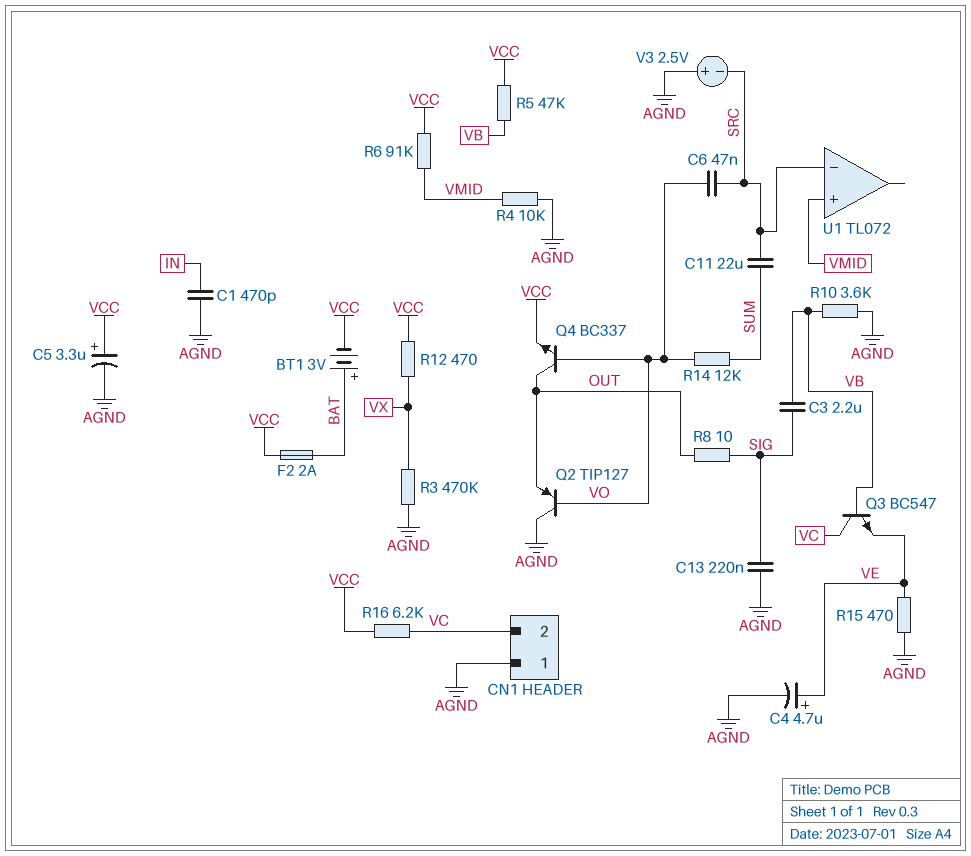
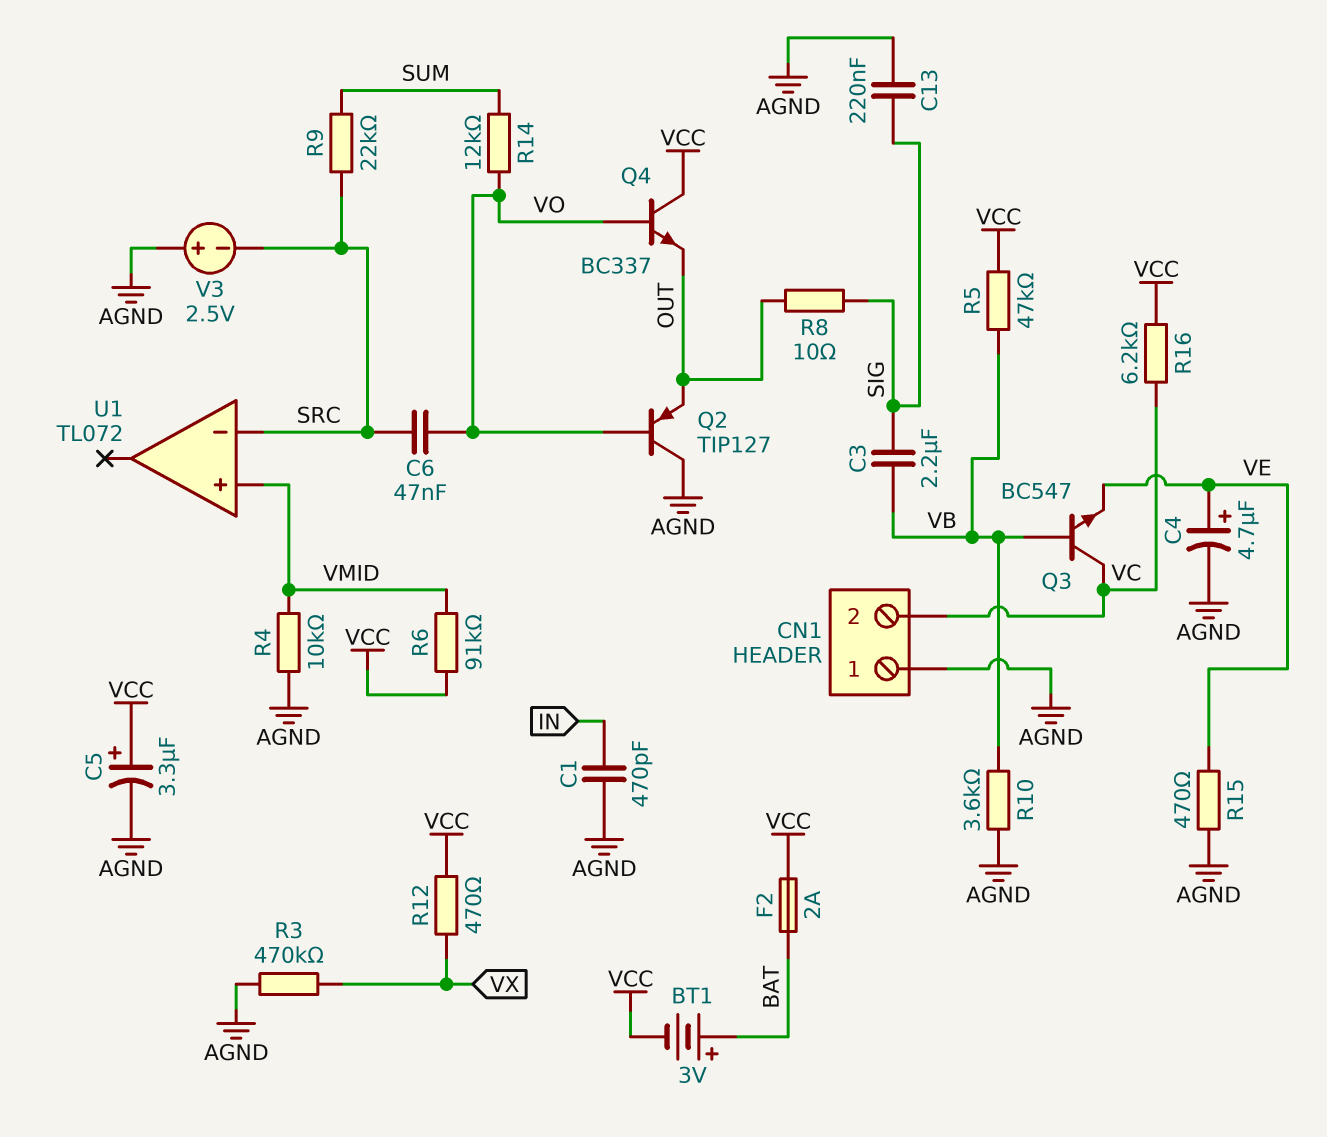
C11: 22uF (SRC, SUM) -> none
Q4: NPN BC337 (B VO, C OUT, E VCC) -> NPN BC337 (B VO, C VCC, E OUT)
R9: none -> 22k (SRC, SUM)

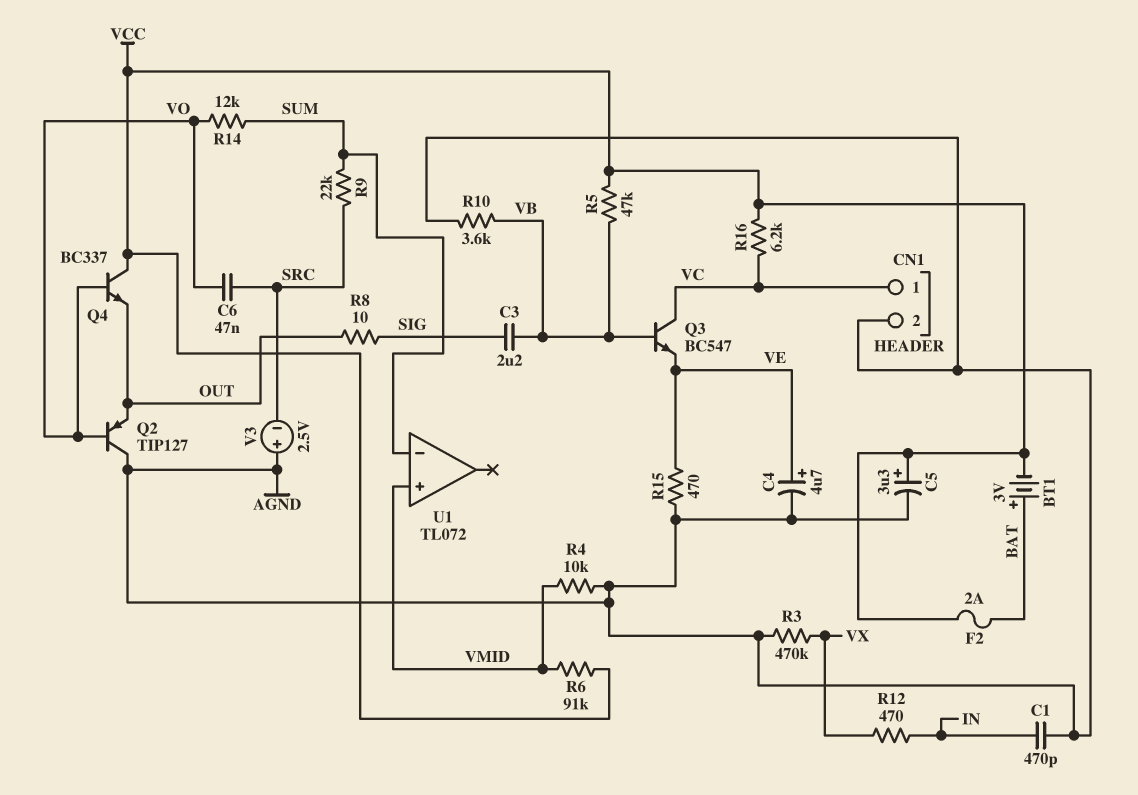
C13: 220nF (AGND, SIG) -> none
CN1 pin 1: AGND -> VC
CN1 pin 2: VC -> AGND
R12: 470 (VCC, VX) -> 470 (IN, VX)
U1 pin in-: SRC -> SUM

